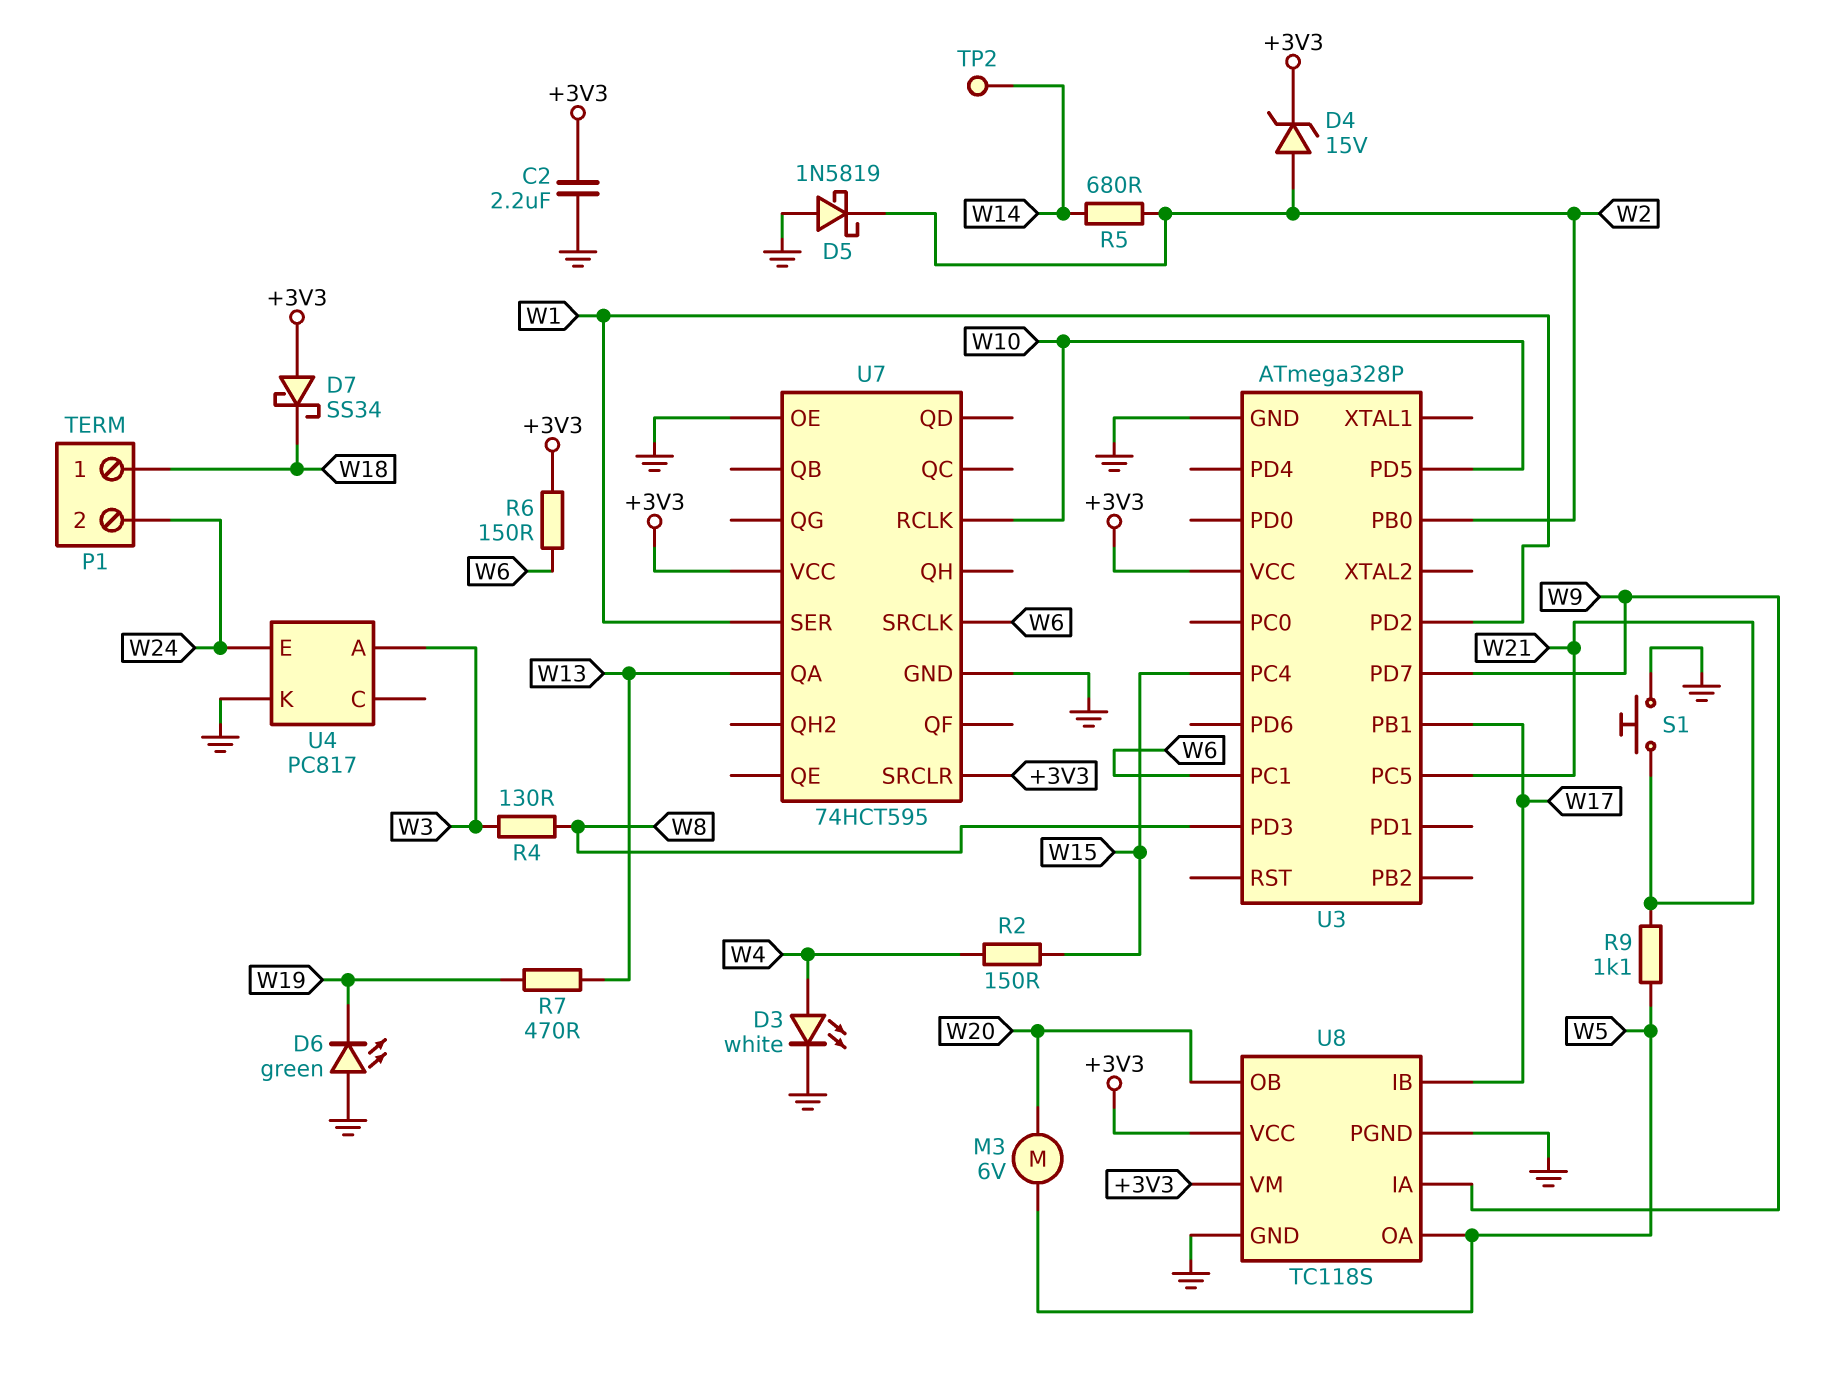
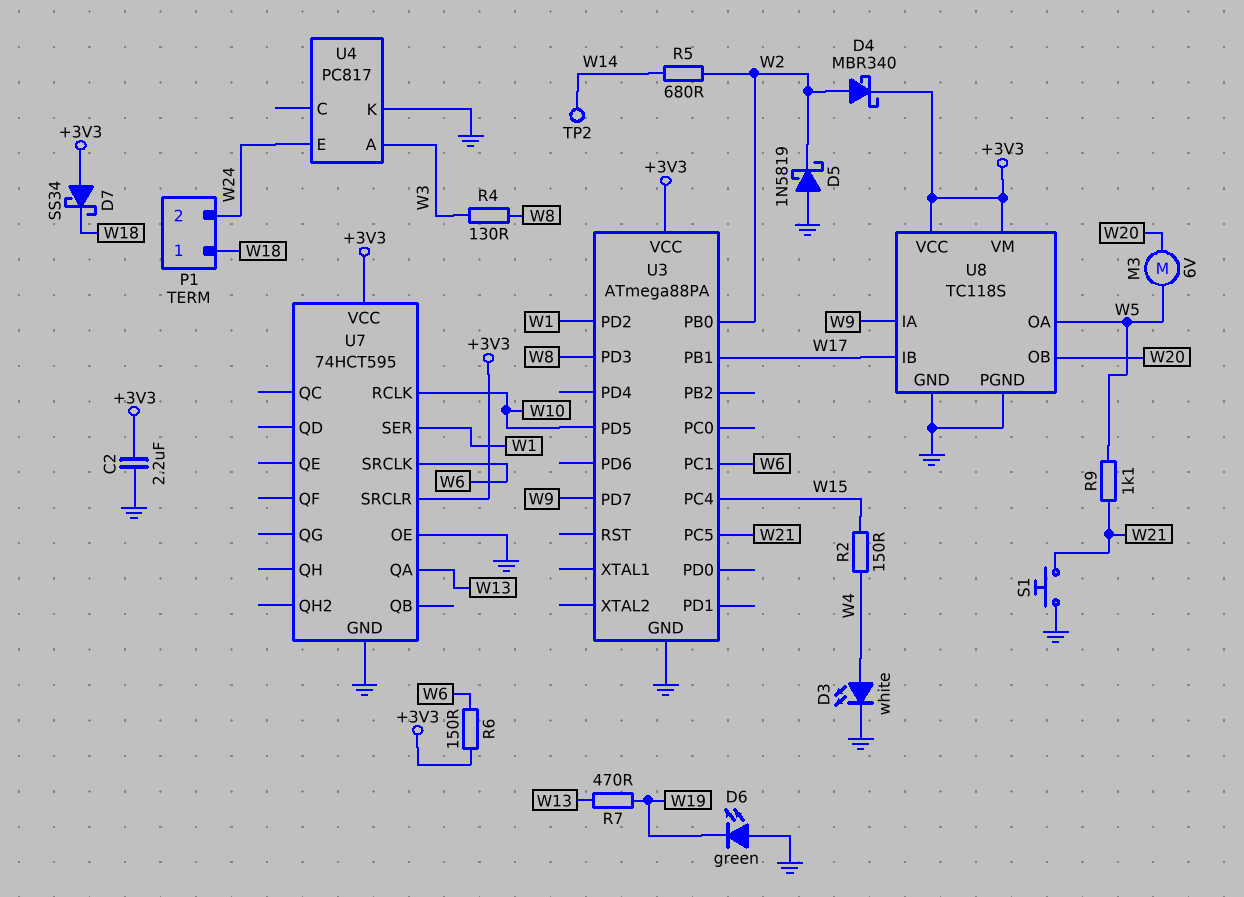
D4: zener 15V (A W2, K +3V3) -> schottky MBR340 (A W2, K +3V3)
U3: ATmega328P -> ATmega88PA

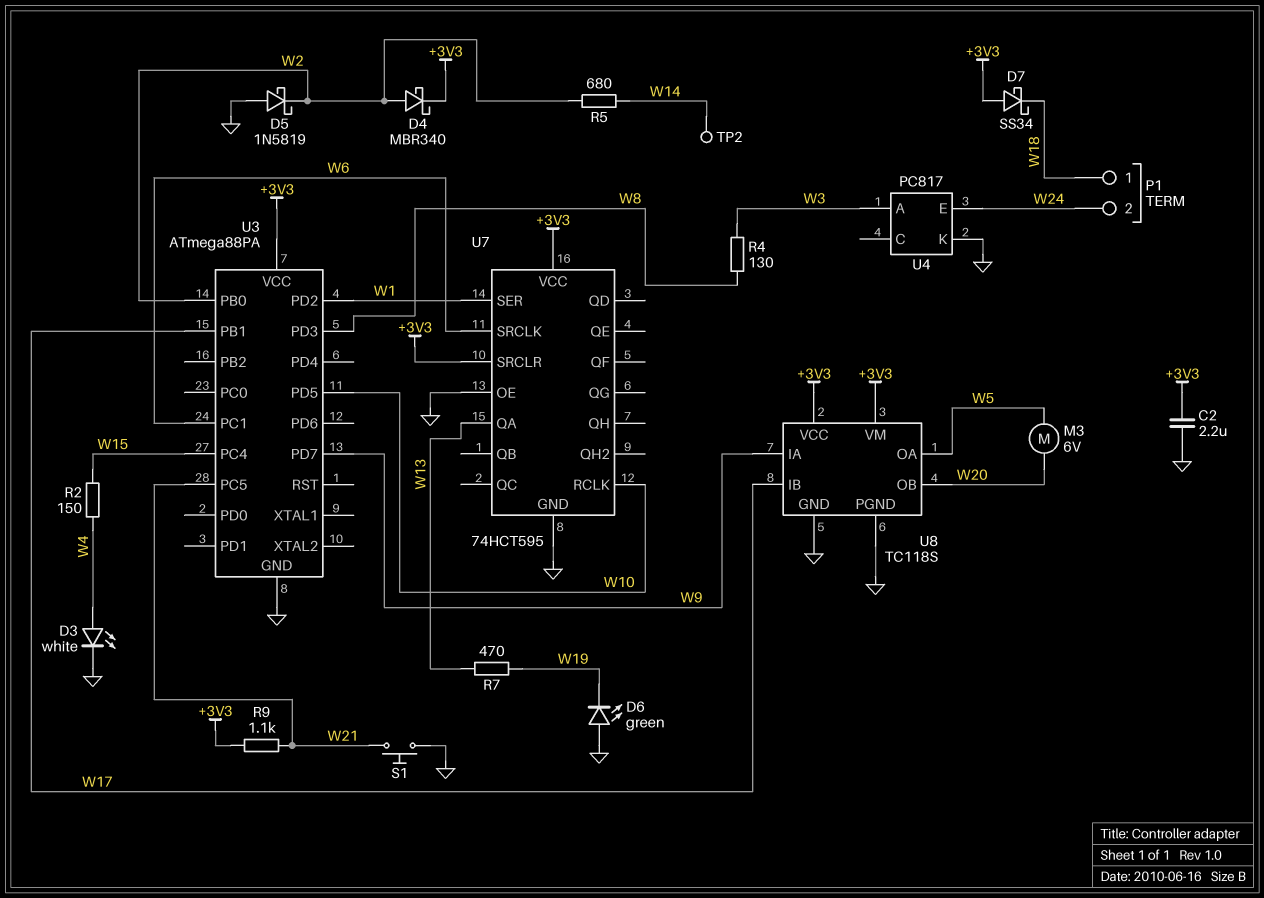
R6: 150 (+3V3, W6) -> none
R9: 1.1k (W5, W21) -> 1.1k (+3V3, W21)

